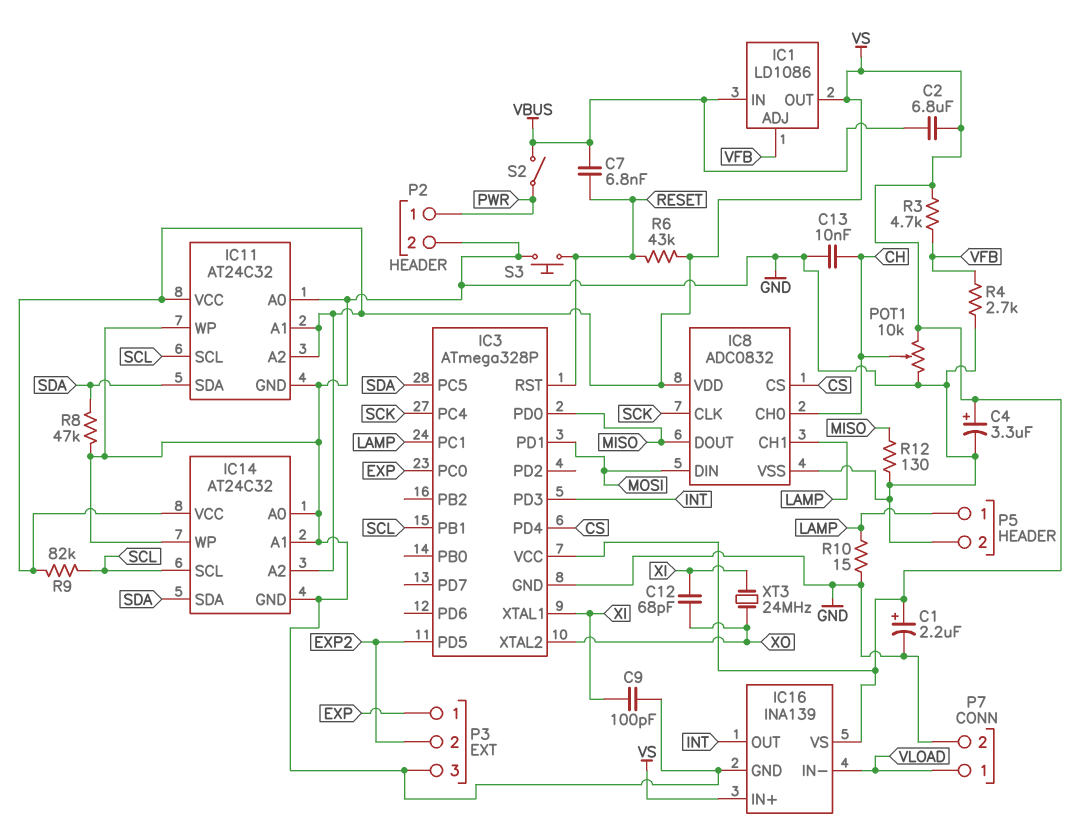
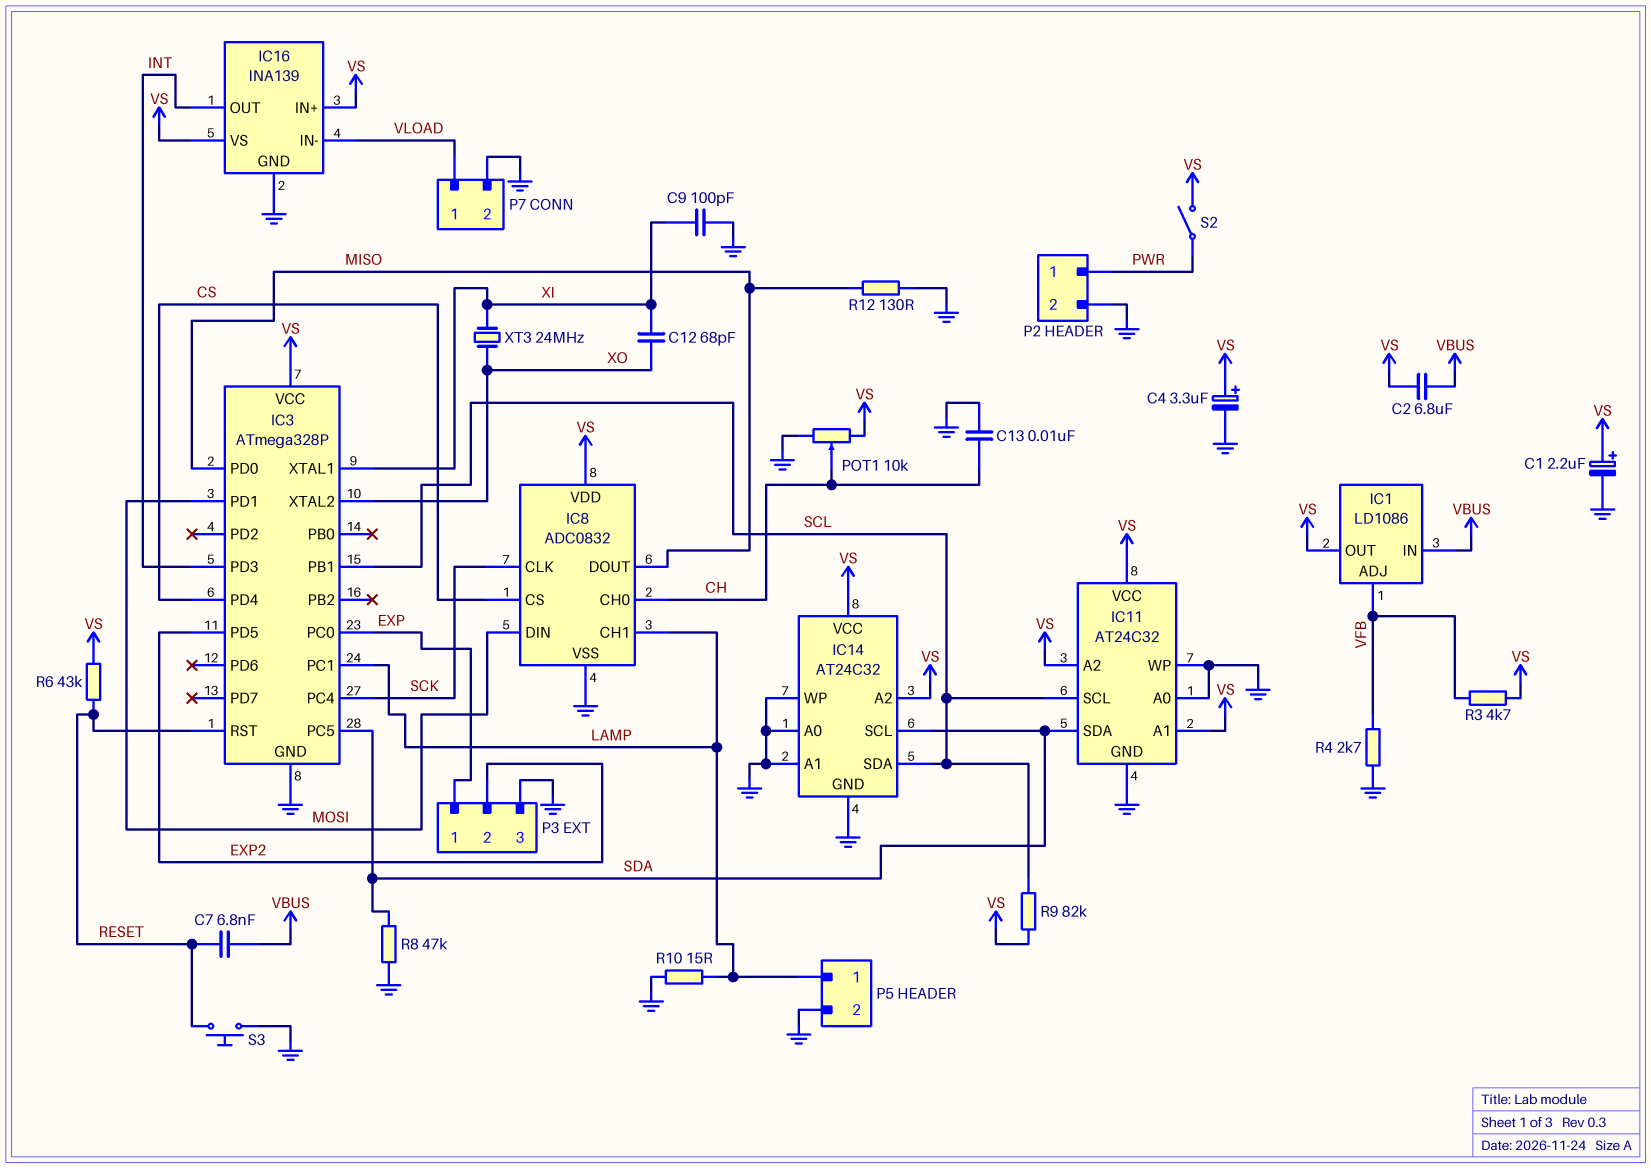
IC14 pin SCL: SCL -> SDA
IC14 pin SDA: SDA -> SCL
S2: switch (PWR, VBUS) -> switch (PWR, VS)

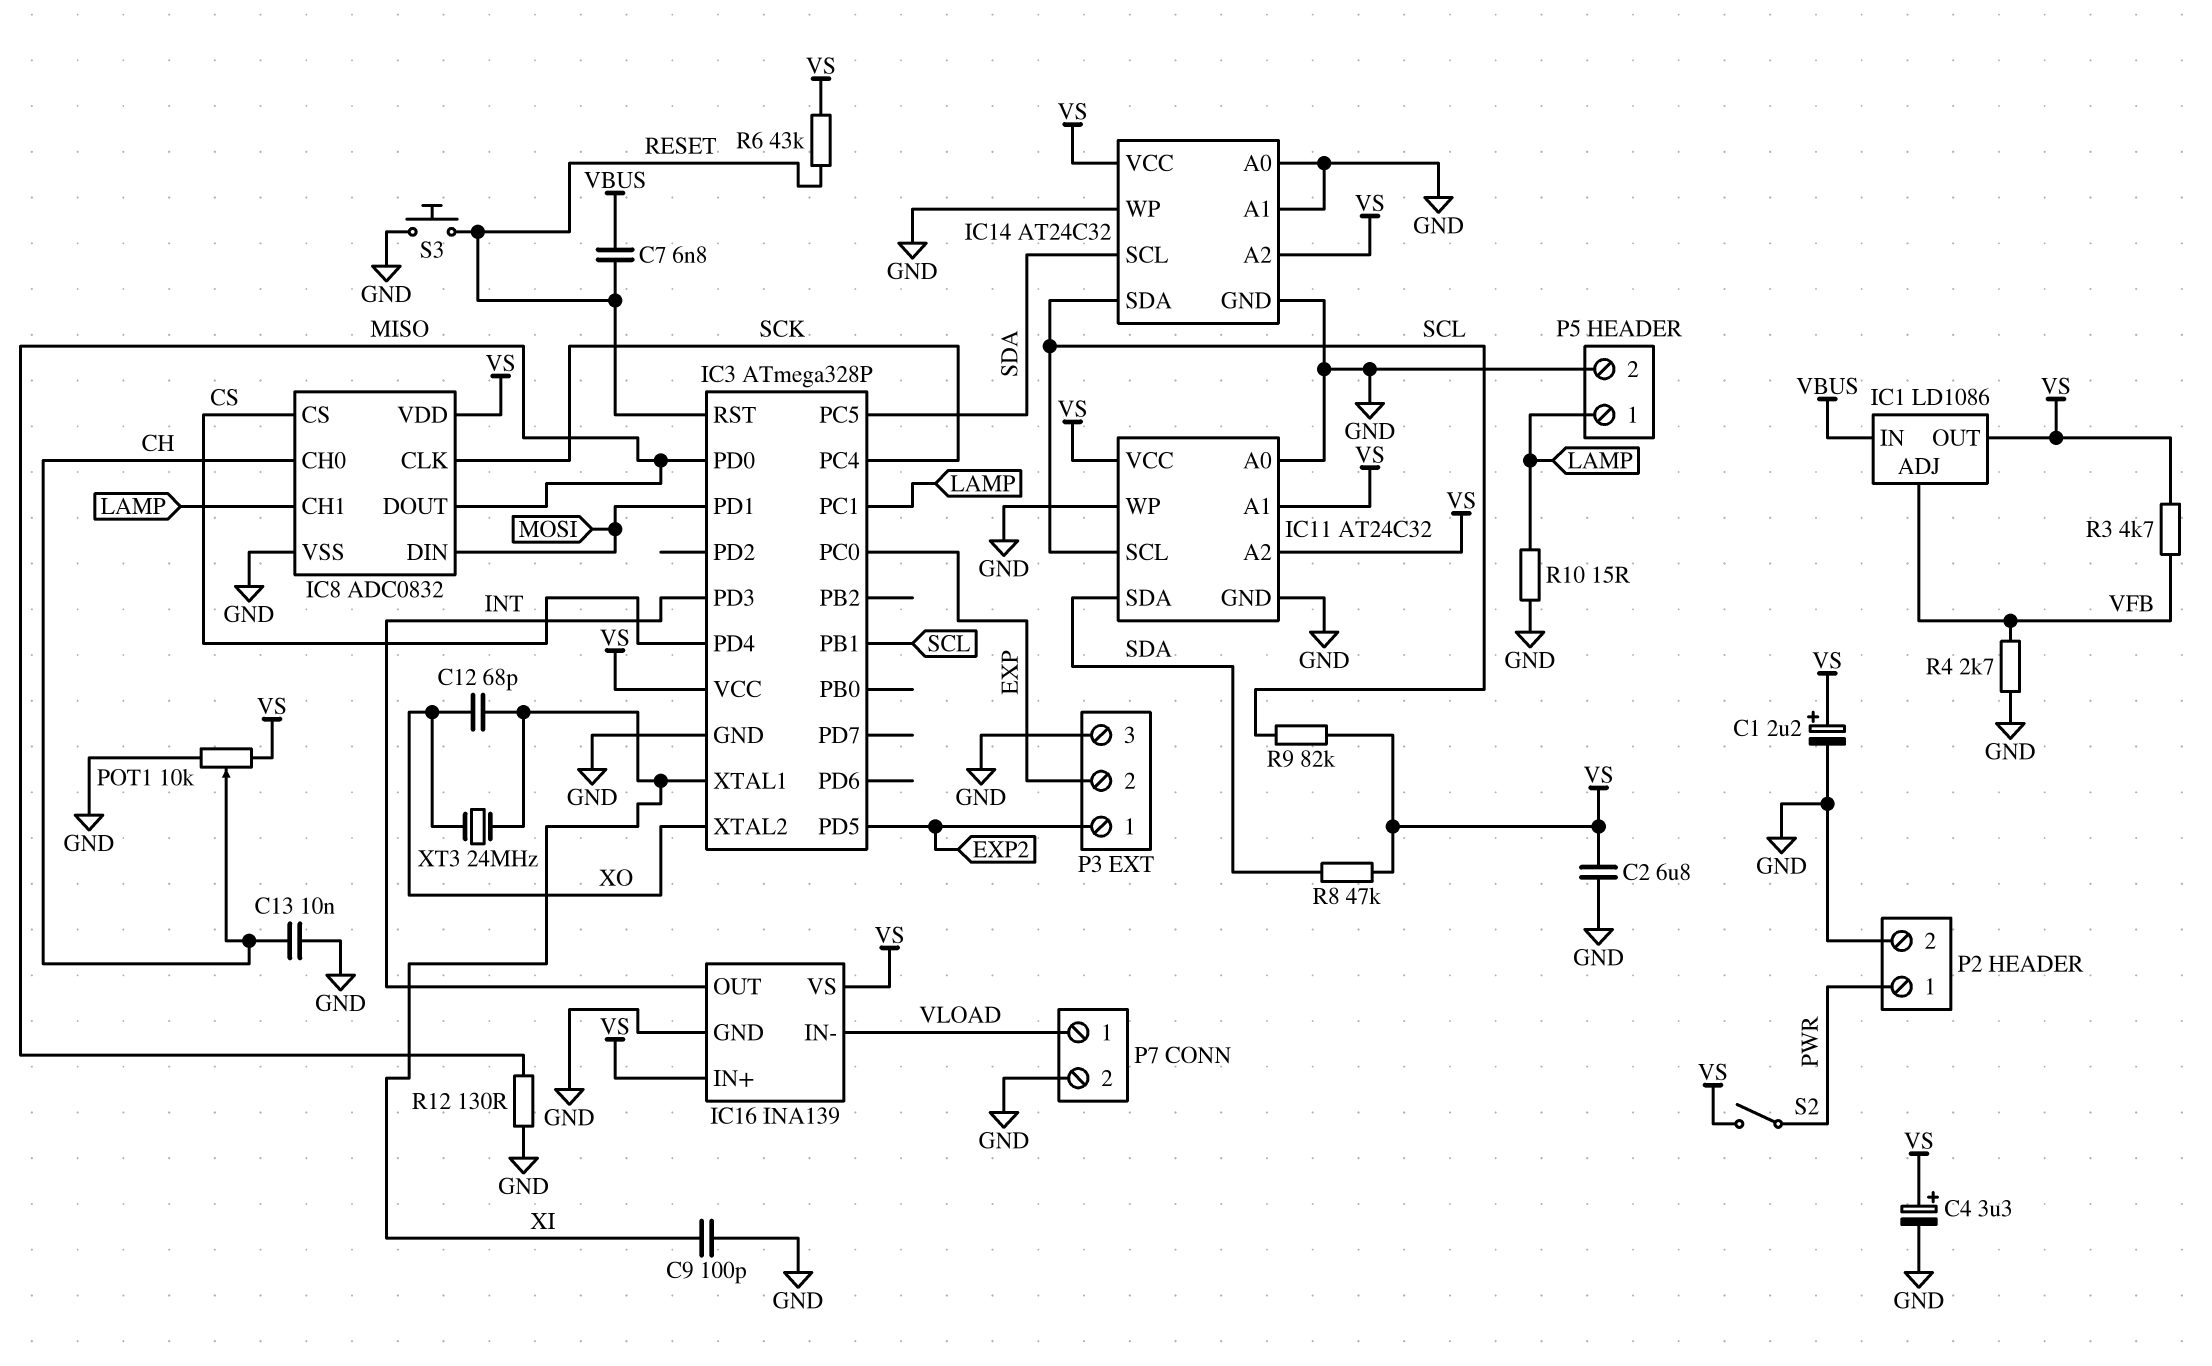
C2: 6.8uF (VBUS, VS) -> 6.8uF (GND, VS)
P3 pin 1: EXP -> EXP2
P3 pin 2: EXP2 -> EXP
R8: 47k (GND, SDA) -> 47k (SDA, VS)

